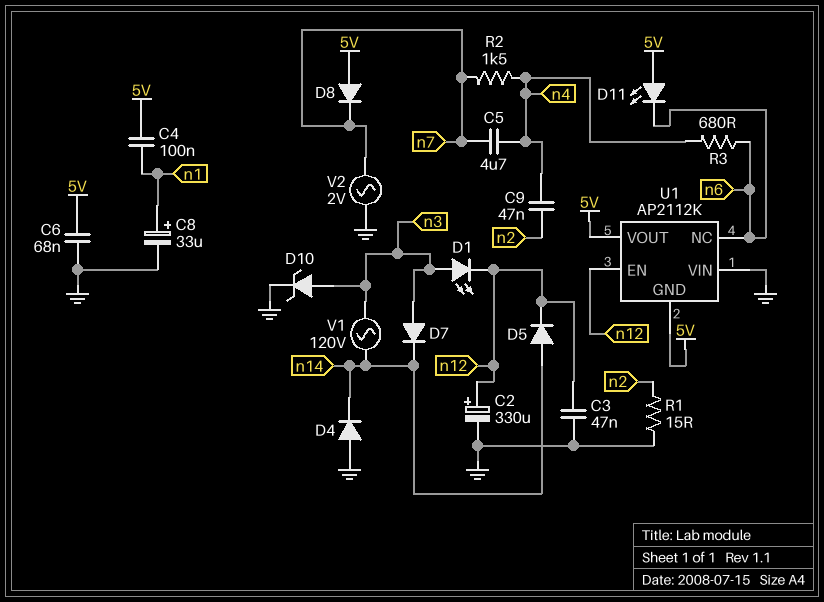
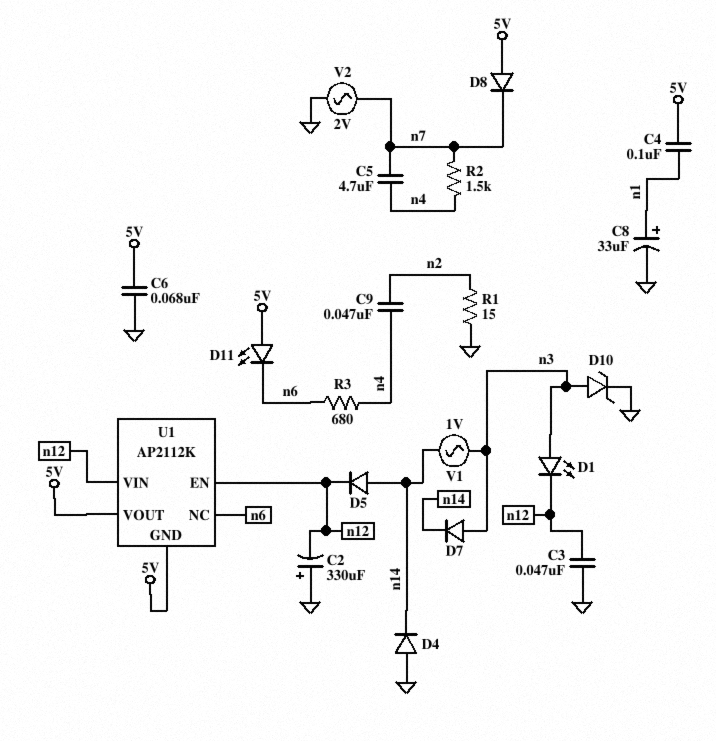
C2: 330uF (plus n12, minus GND) -> 330uF (plus GND, minus n12)
U1 pin VIN: GND -> n12
V1: AC 120V (n3, n14) -> AC 1V (n3, n14)

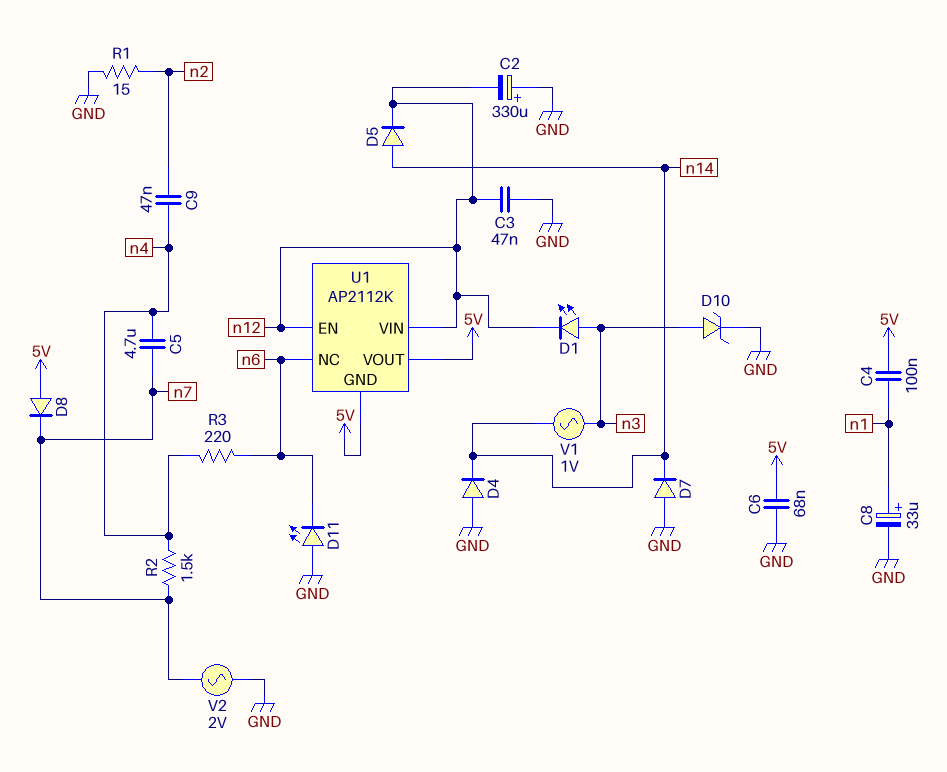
D7: diode (A n3, K n14) -> diode (A GND, K n14)
D11: LED (A 5V, K n6) -> LED (A GND, K n6)
R3: 680 (n4, n6) -> 220 (n4, n6)

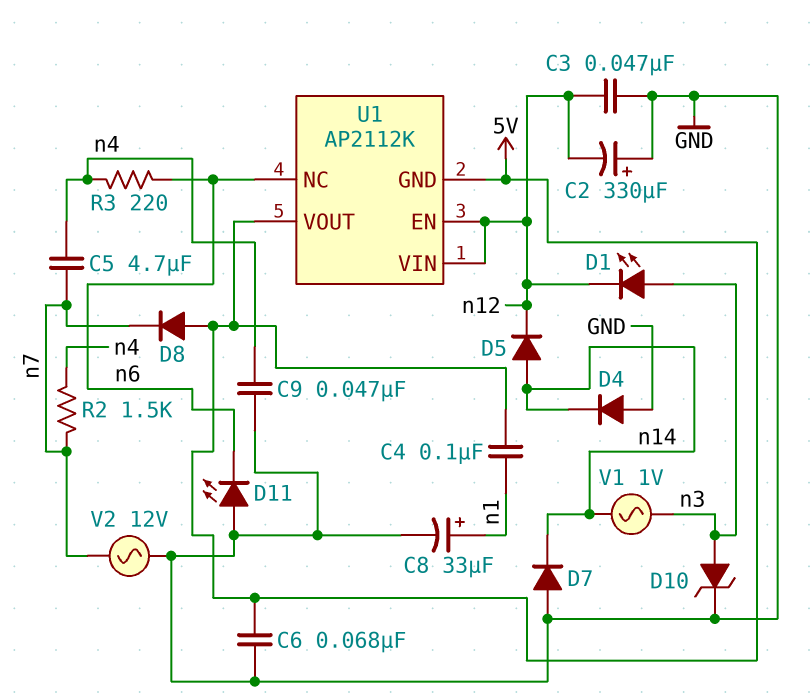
C9: 47nF (n2, n4) -> 47nF (GND, n4)
R1: 15 (GND, n2) -> none
V2: AC 2V (GND, n7) -> AC 12V (GND, n7)

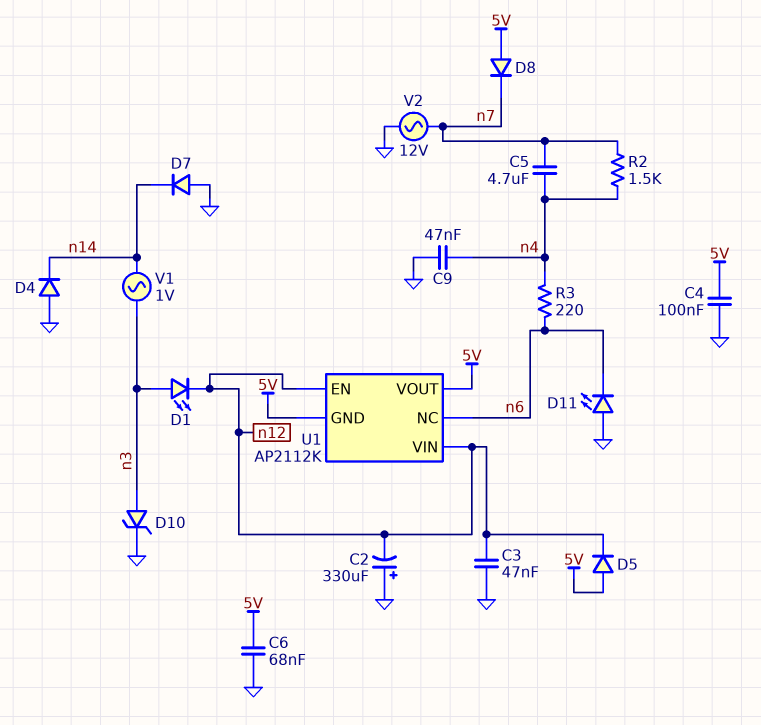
C4: 100nF (5V, n1) -> 100nF (5V, GND)
C8: 33uF (plus n1, minus GND) -> none
D5: diode (A n14, K n12) -> diode (A 5V, K n12)

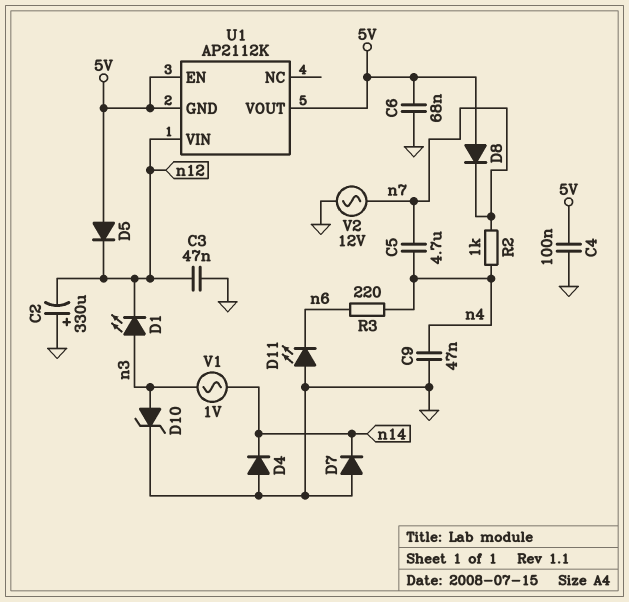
R2: 1.5k (n4, n7) -> 1k (n4, n7)
U1 pin EN: n12 -> 5V
U1 pin NC: n6 -> none

